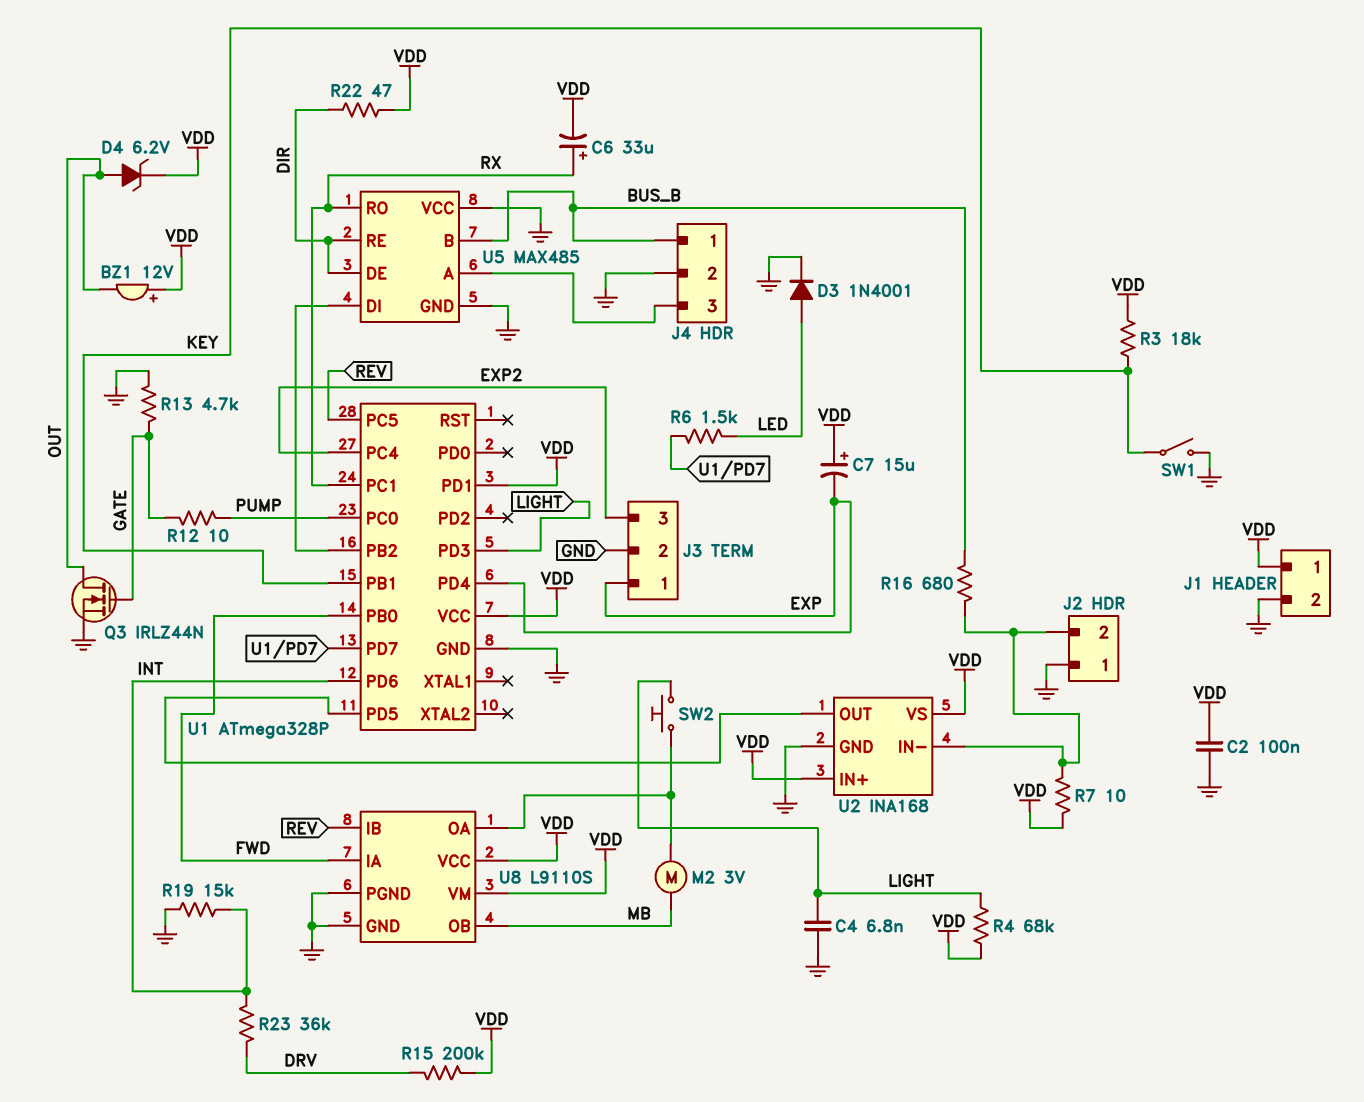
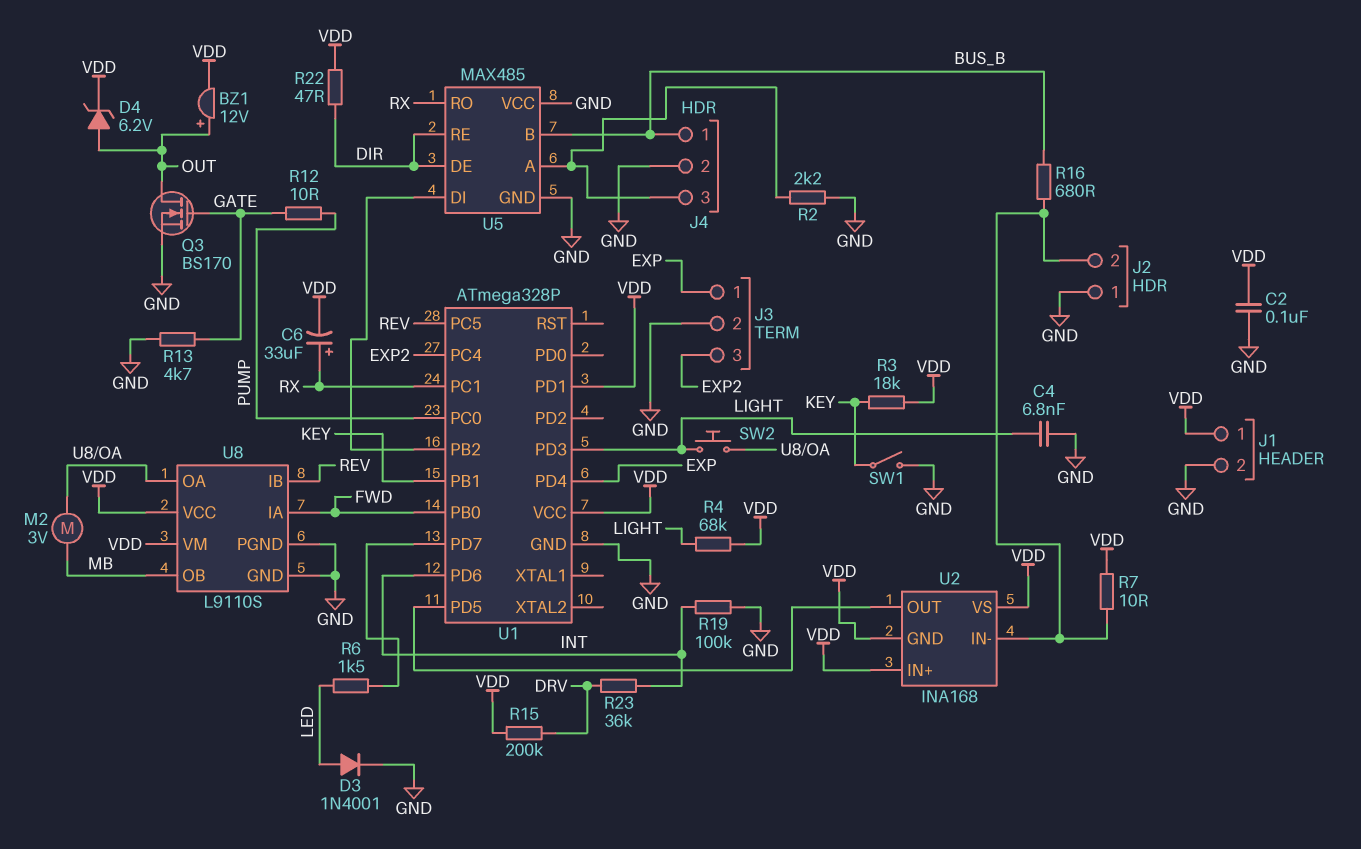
BZ1: buzzer 12V (plus VDD, minus OUT) -> buzzer 12V (plus OUT, minus VDD)
C7: 15uF (plus VDD, minus EXP) -> none
Q3: NMOS IRLZ44N (G GATE, D OUT, S GND) -> NMOS BS170 (G GATE, D OUT, S GND)
R2: none -> 2.2k (GND, J4/3)
R19: 15k (GND, INT) -> 100k (GND, INT)
U2 pin GND: GND -> VDD

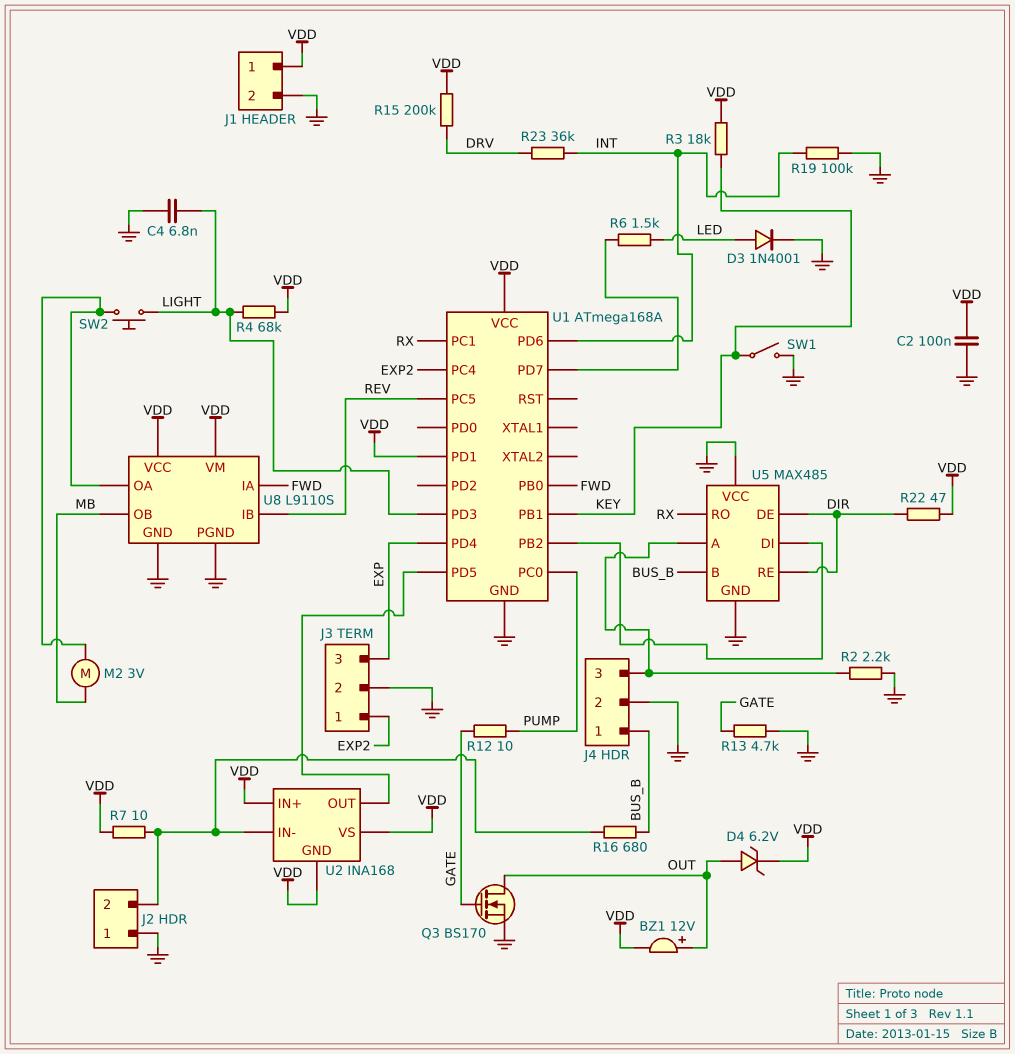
C6: 33uF (plus RX, minus VDD) -> none
J3 pin 1: EXP -> EXP2
J3 pin 3: EXP2 -> EXP
U1: ATmega328P -> ATmega168A

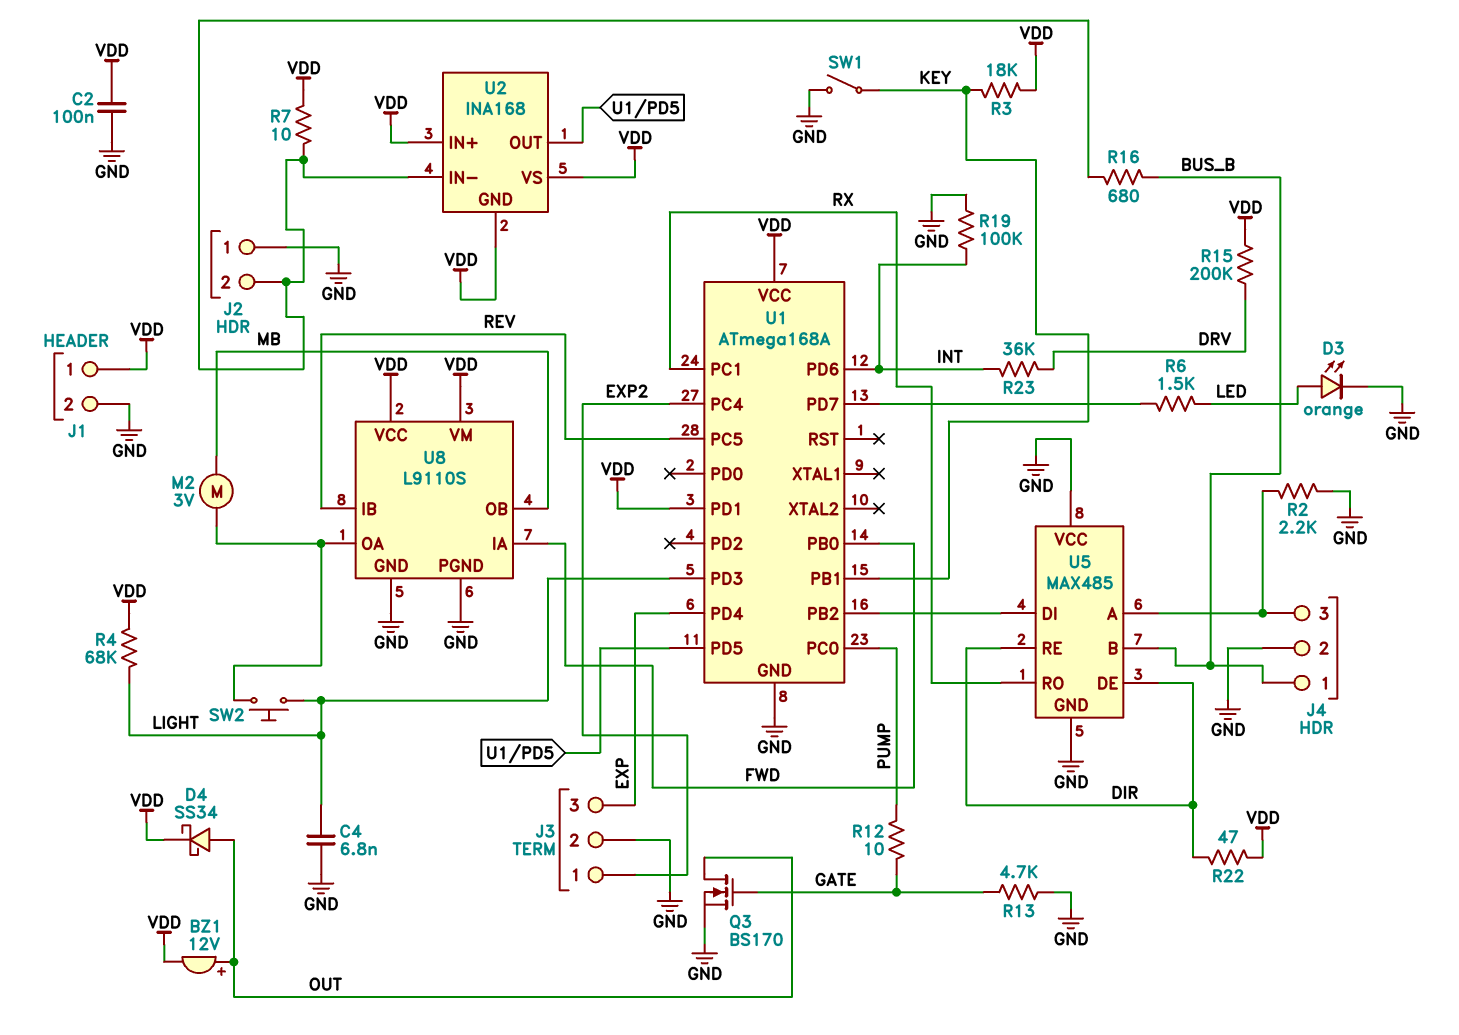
D3: diode 1N4001 (A LED, K GND) -> LED orange (A LED, K GND)
D4: zener 6.2V (A OUT, K VDD) -> schottky SS34 (A OUT, K VDD)

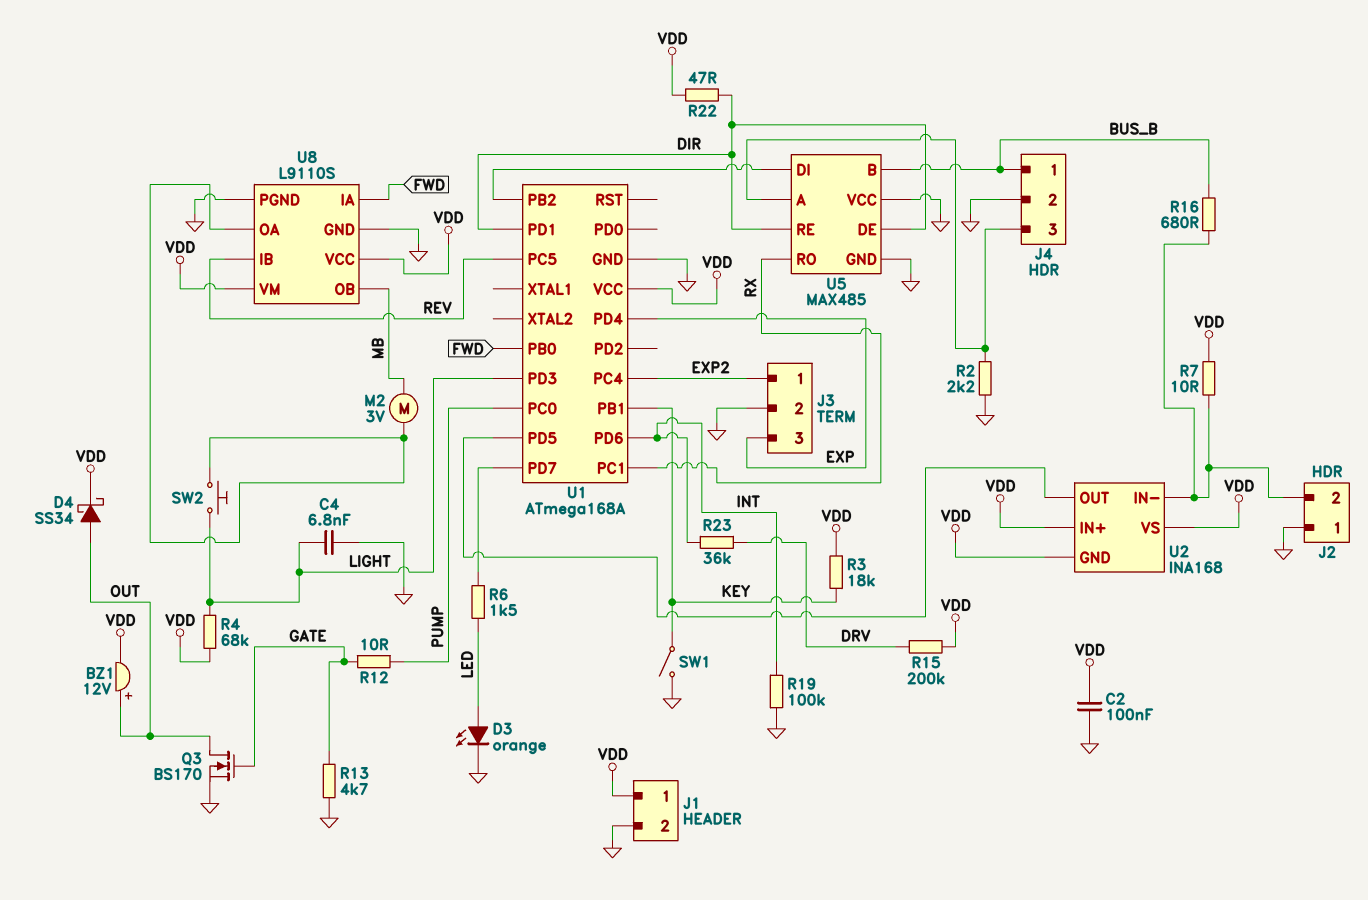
U1 pin PD1: VDD -> DIR

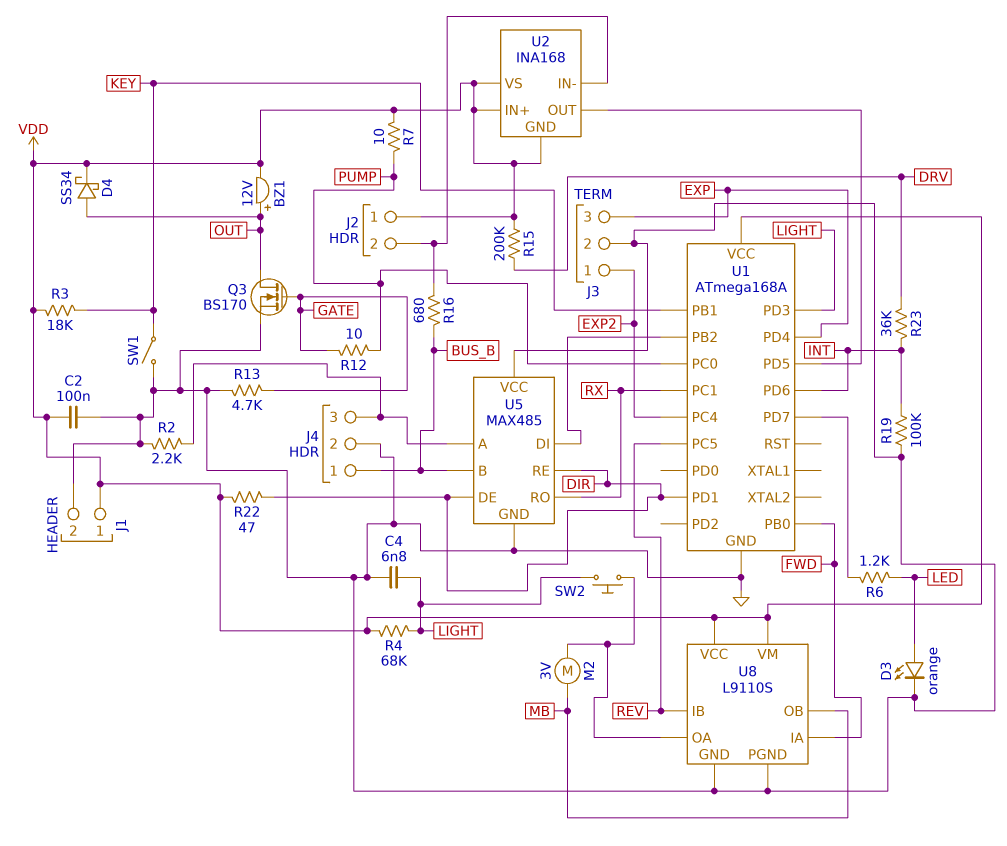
J2 pin 1: GND -> VDD
R6: 1.5k (LED, U1/PD7) -> 1.2k (LED, U1/PD7)
R7: 10 (J2/2, VDD) -> 10 (PUMP, VDD)

